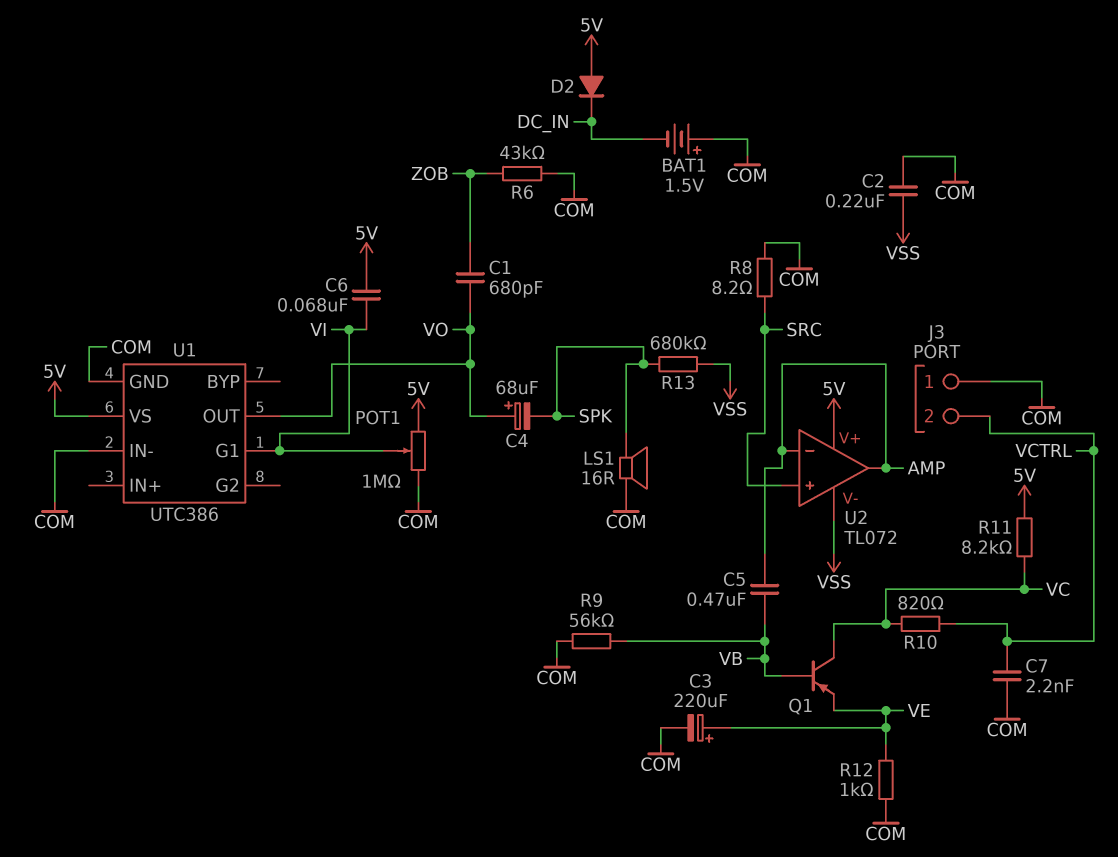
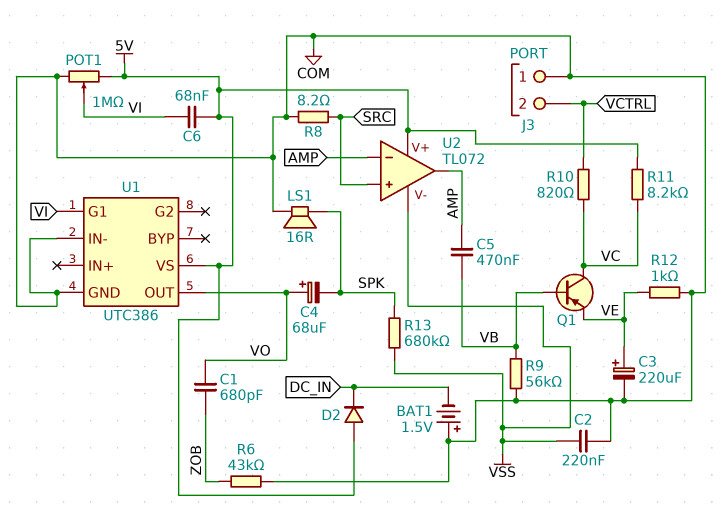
C7: 2.2nF (COM, VCTRL) -> none

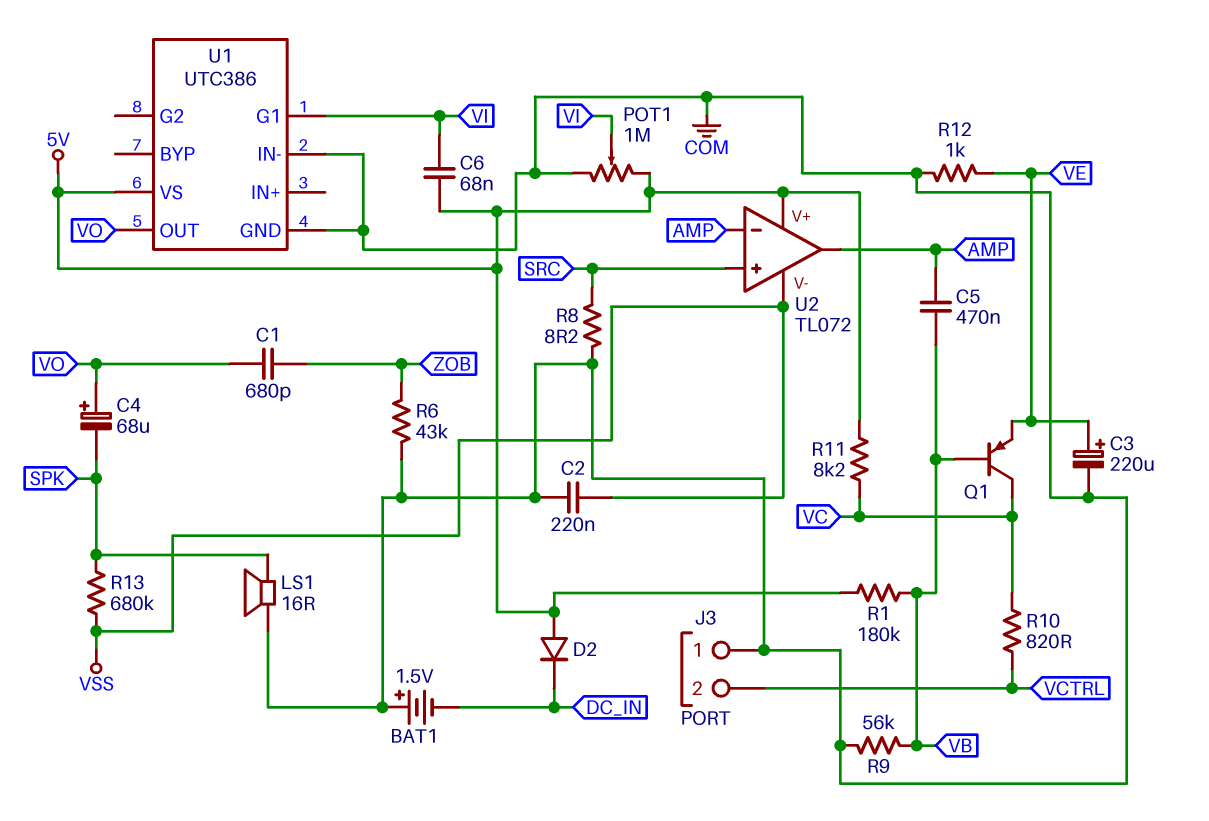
R1: none -> 180k (5V, VB)

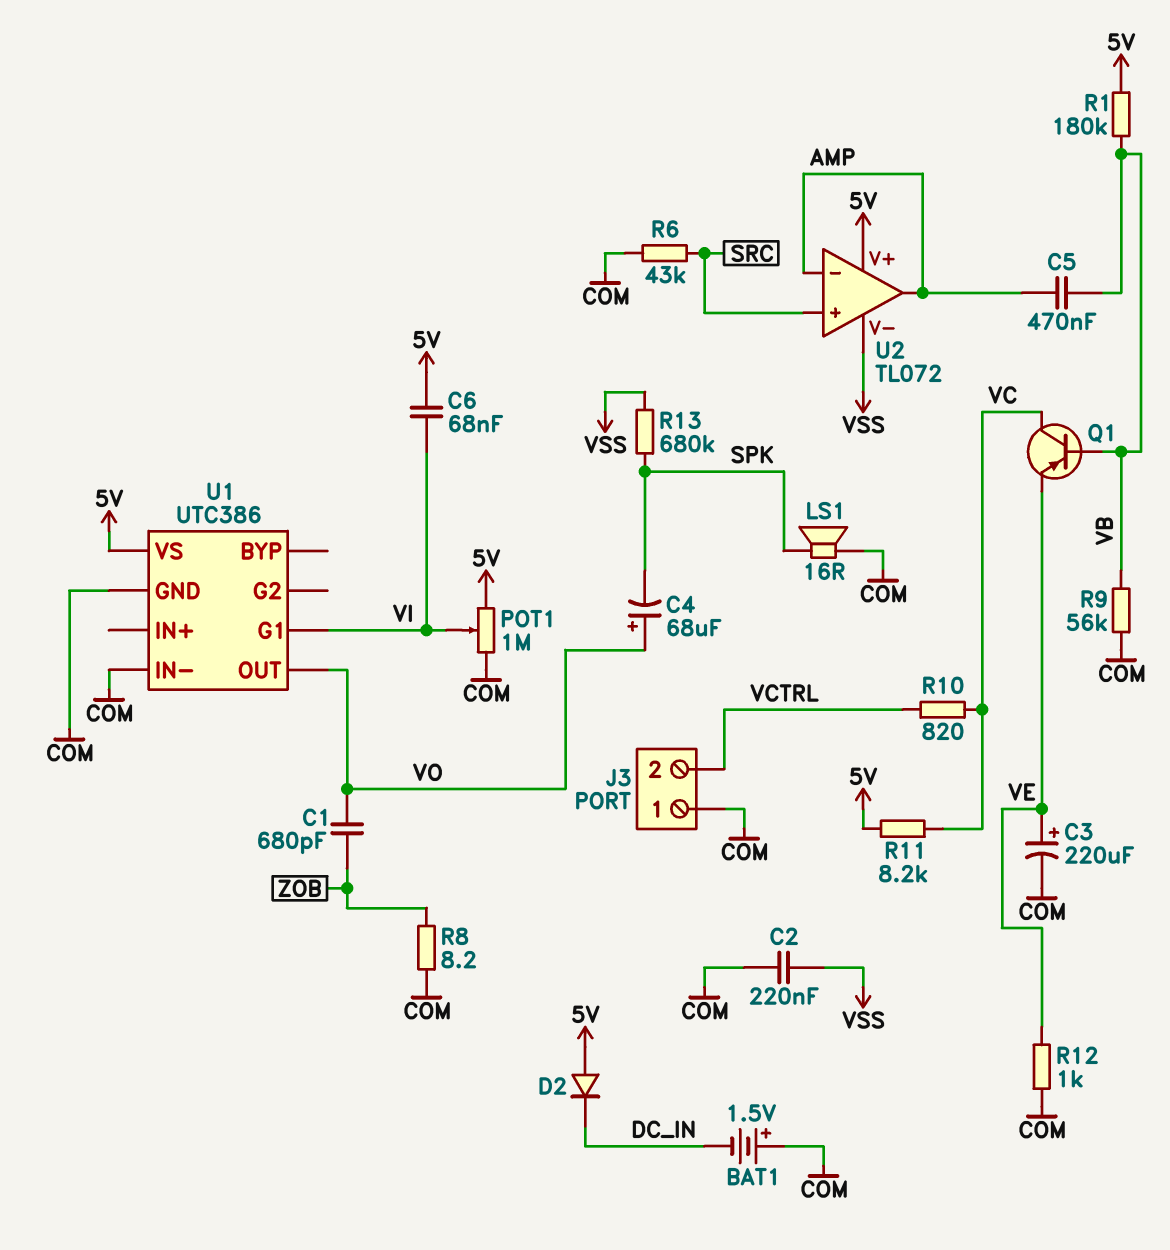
R6: 43k (COM, ZOB) -> 43k (COM, SRC)
R8: 8.2 (COM, SRC) -> 8.2 (COM, ZOB)

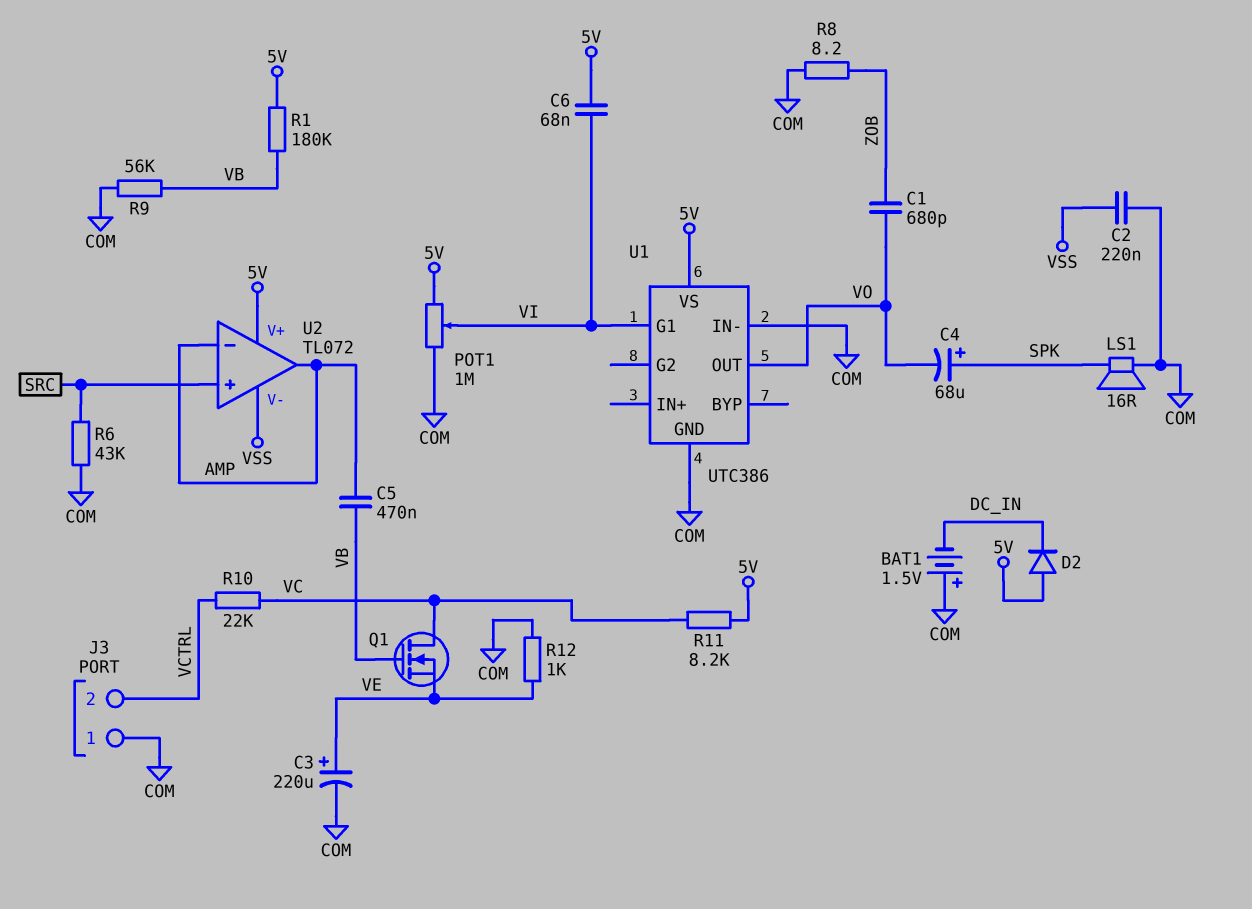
C4: 68uF (plus VO, minus SPK) -> 68uF (plus SPK, minus VO)
Q1: PNP (B VB, C VC, E VE) -> NMOS (G VB, D VC, S VE)
R10: 820 (VC, VCTRL) -> 22k (VC, VCTRL)
R13: 680k (SPK, VSS) -> none

